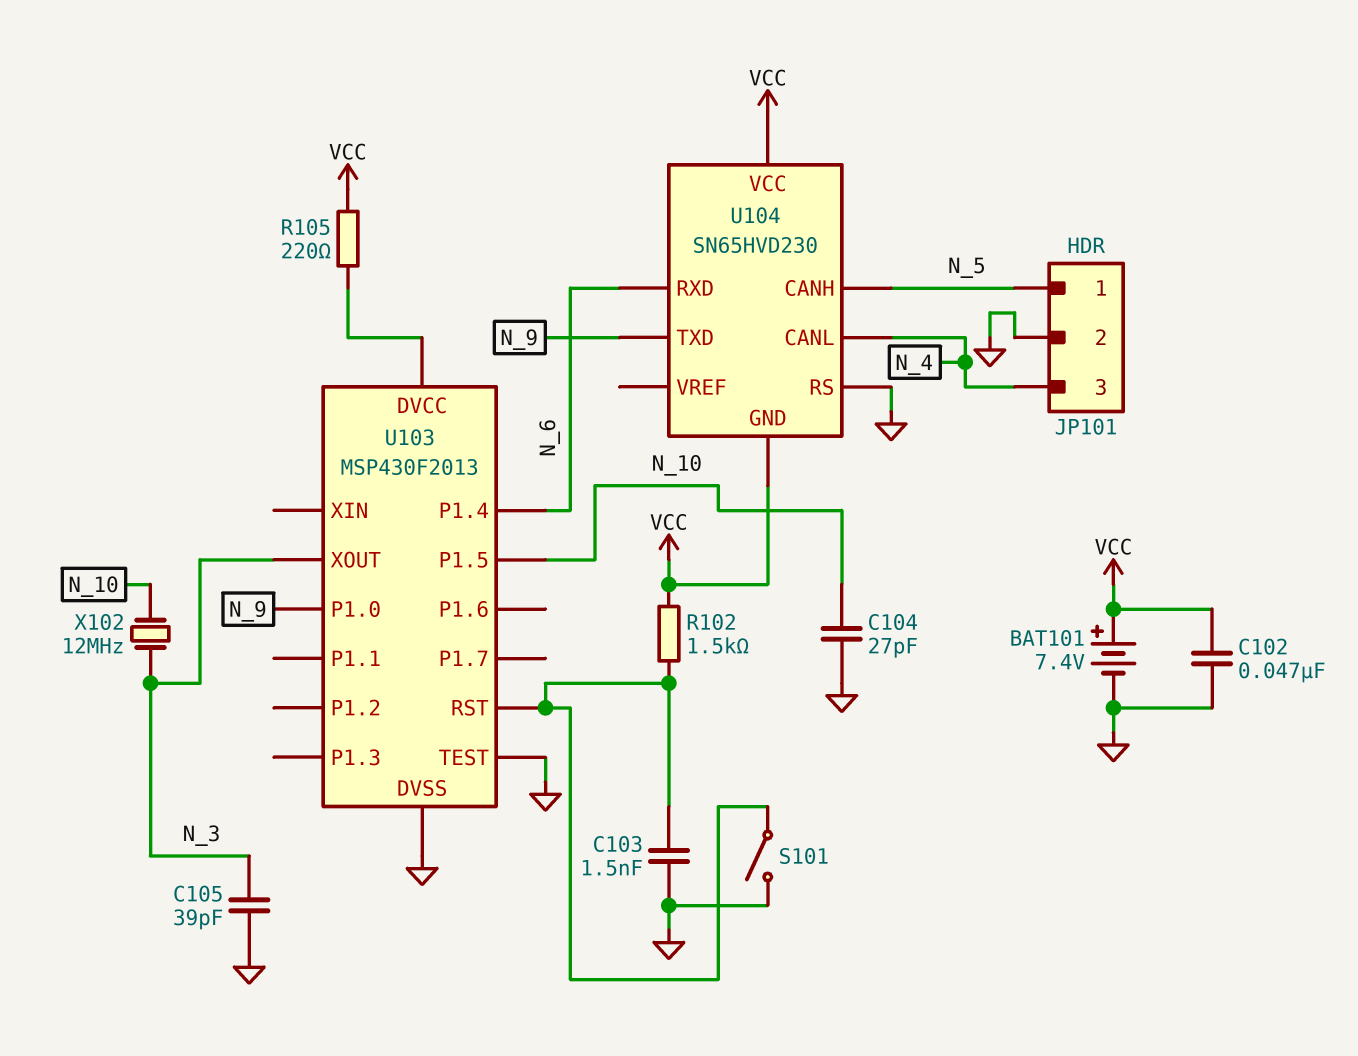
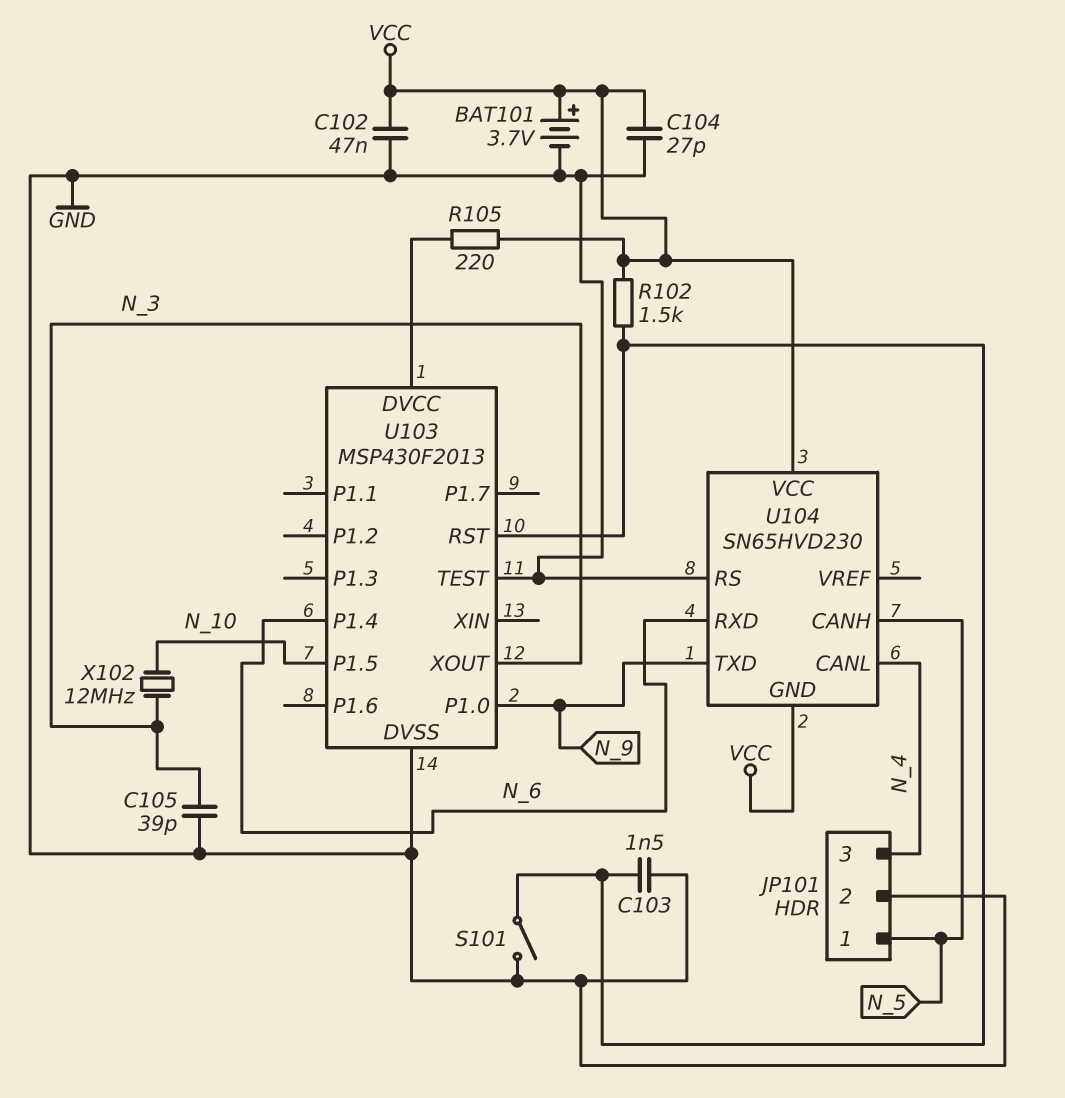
BAT101: 7.4V (plus VCC, minus GND) -> 3.7V (plus VCC, minus GND)
C104: 27pF (GND, N_10) -> 27pF (GND, VCC)

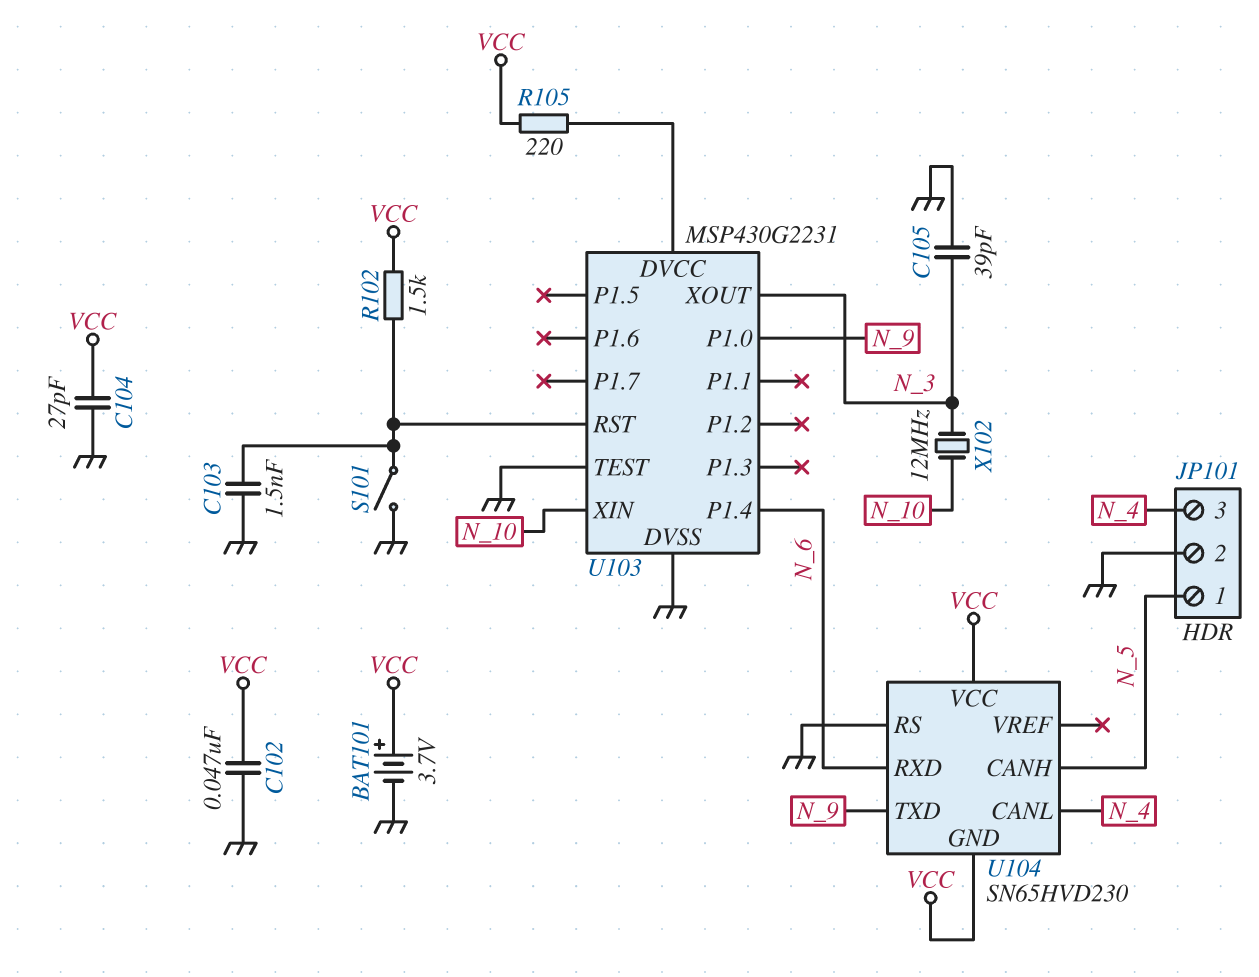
U103: MSP430F2013 -> MSP430G2231
U103 pin P1.5: N_10 -> none
U103 pin XIN: none -> N_10

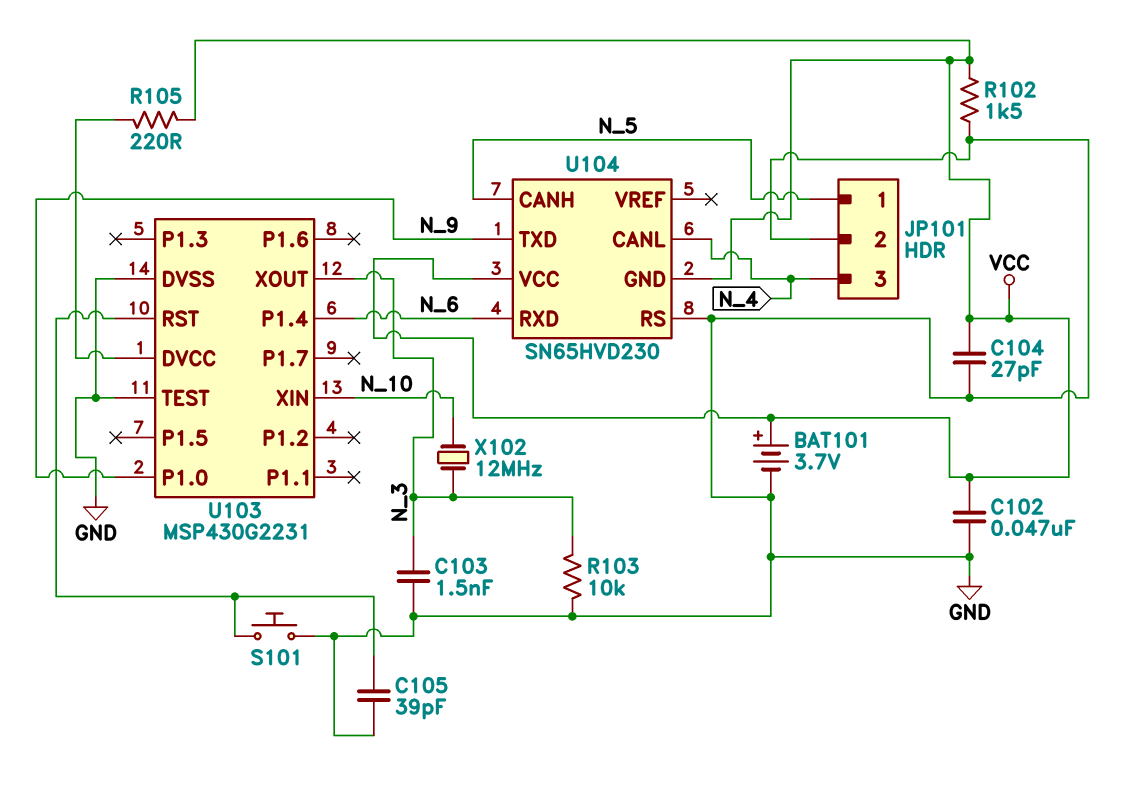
C103: 1.5nF (GND, U103/RST) -> 1.5nF (GND, N_3)
C105: 39pF (GND, N_3) -> 39pF (GND, U103/RST)
R102: 1.5k (U103/RST, VCC) -> 1.5k (GND, VCC)
R103: none -> 10k (GND, N_3)
S101: switch (GND, U103/RST) -> button (GND, U103/RST)

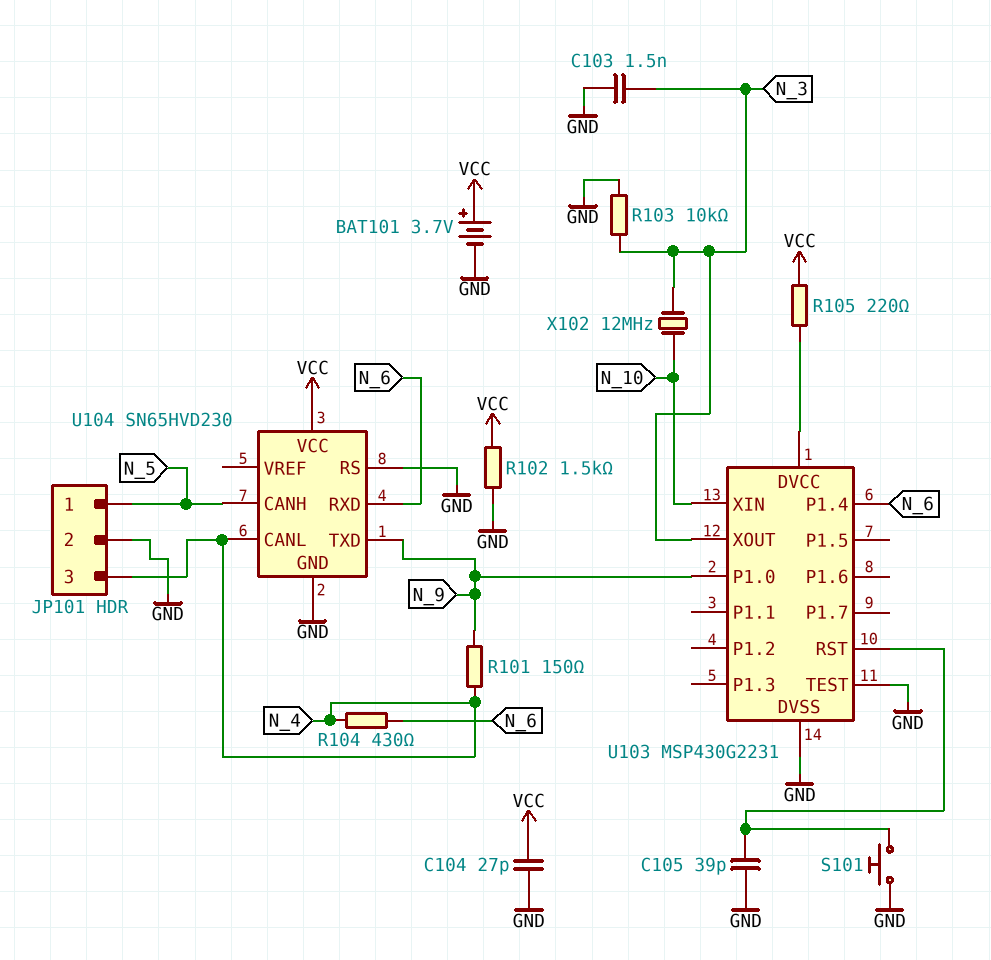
C102: 47nF (GND, VCC) -> none
R101: none -> 150 (N_4, N_9)
R104: none -> 430 (N_4, N_6)
U104 pin GND: VCC -> GND

